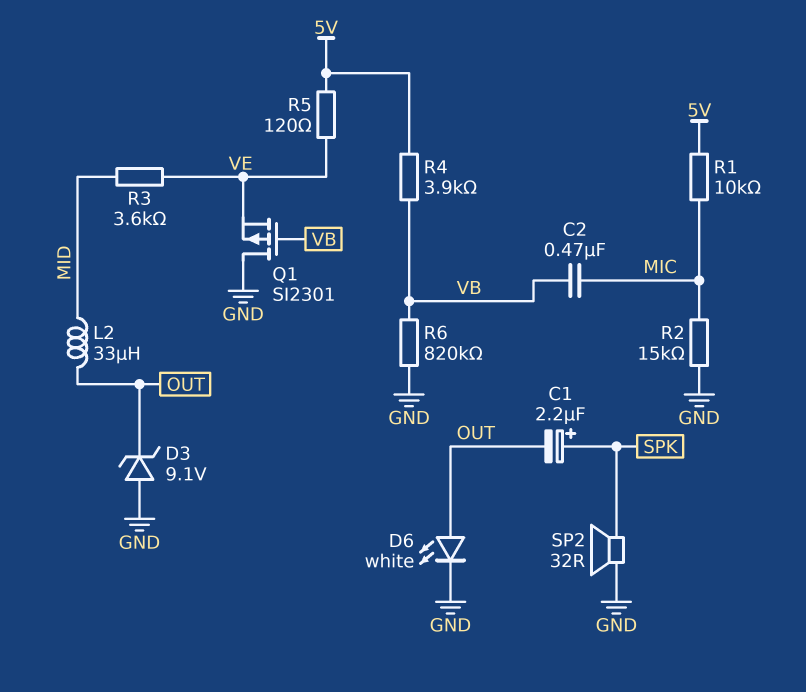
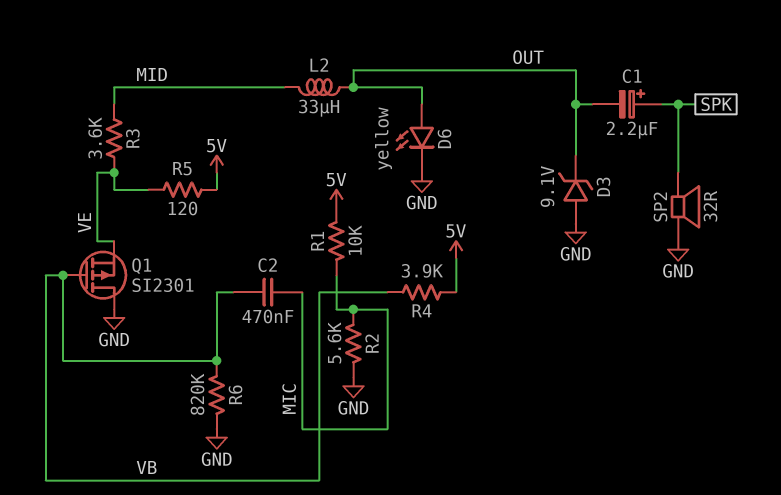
D6: LED white (A OUT, K GND) -> LED yellow (A OUT, K GND)
R2: 15k (GND, MIC) -> 5.6k (GND, MIC)

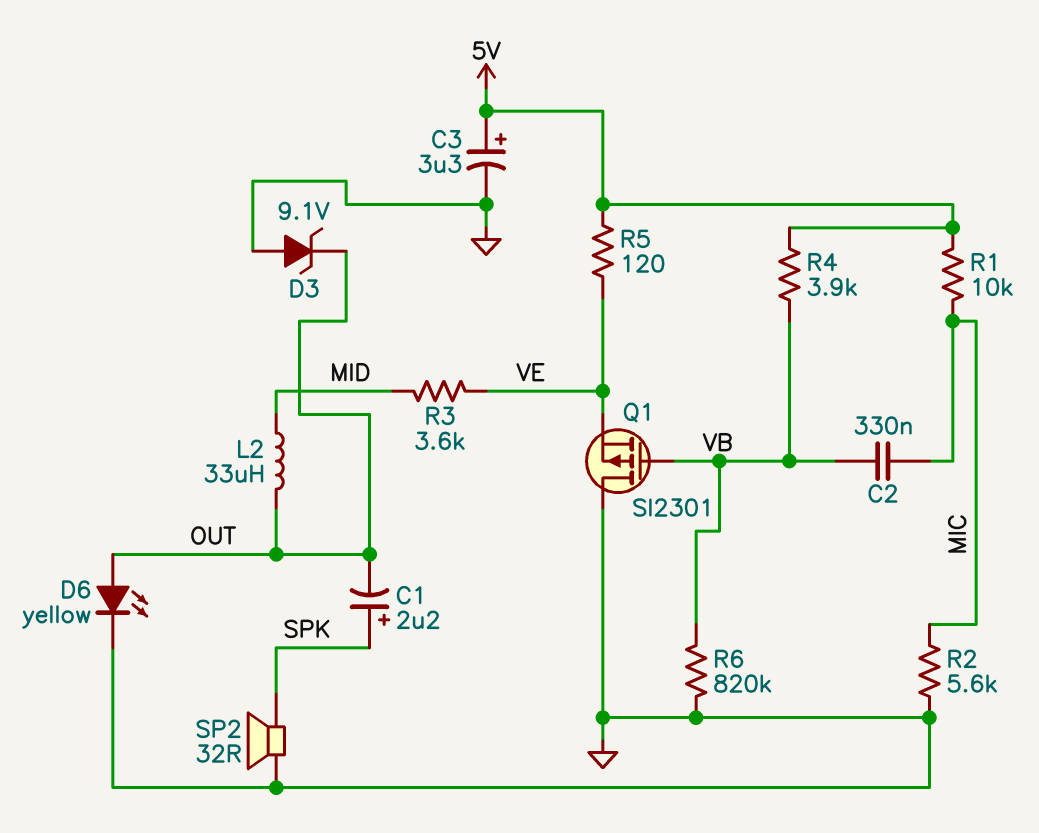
C2: 470nF (MIC, VB) -> 330nF (MIC, VB)
C3: none -> 3.3uF (plus 5V, minus GND)

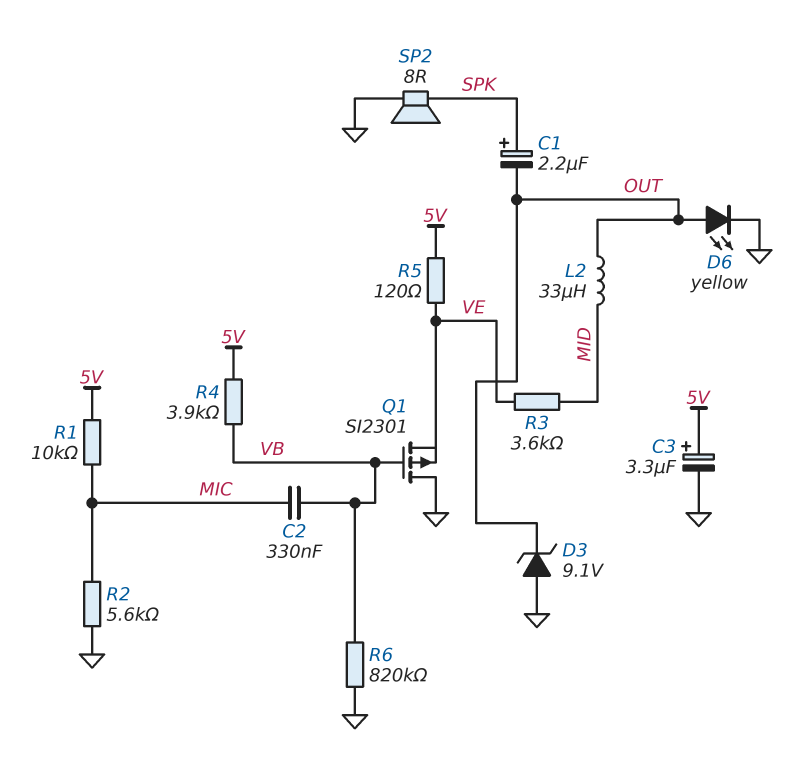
SP2: speaker 32R (GND, SPK) -> speaker 8R (GND, SPK)

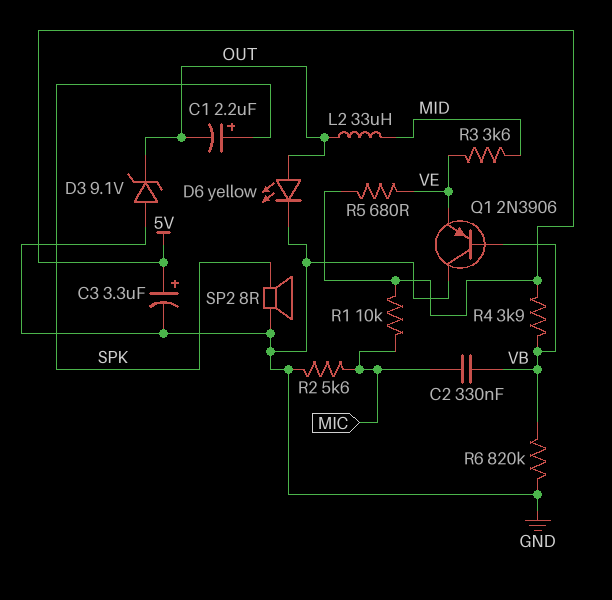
Q1: PMOS SI2301 (G VB, D GND, S VE) -> PNP 2N3906 (B VB, C GND, E VE)
R5: 120 (5V, VE) -> 680 (5V, VE)

